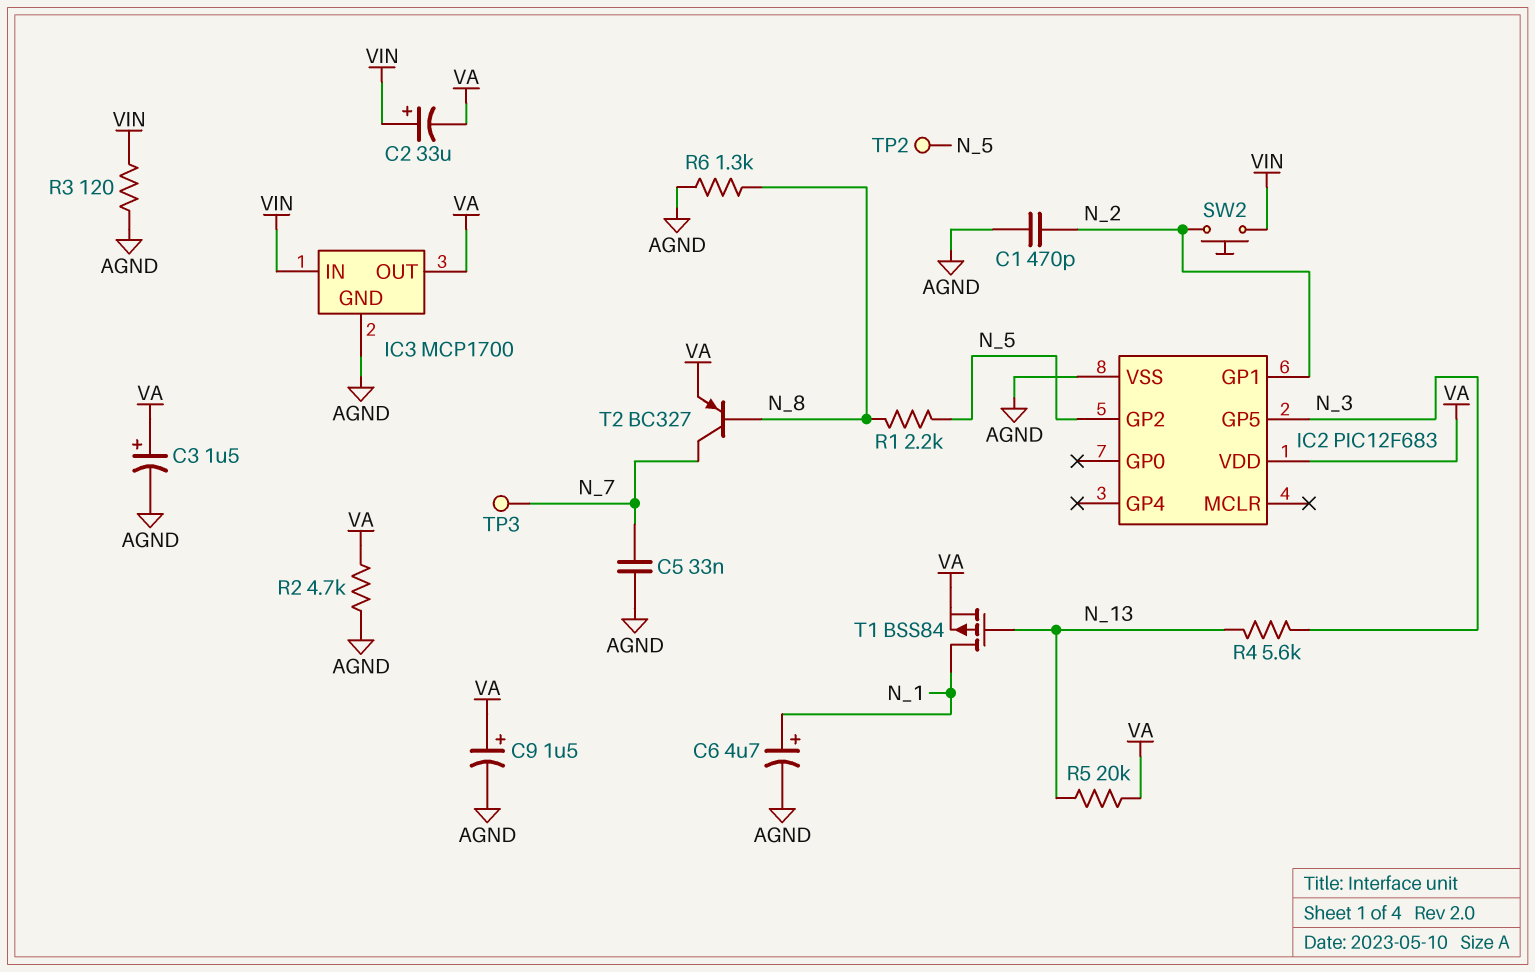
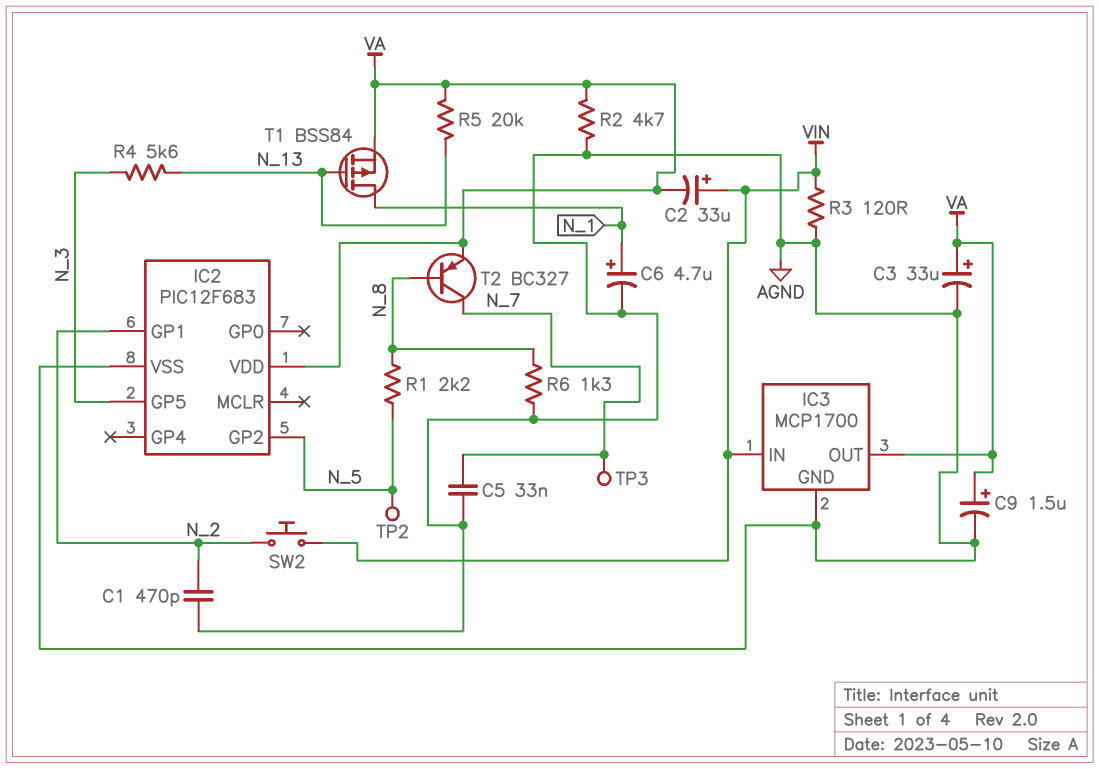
C3: 1.5uF (plus VA, minus AGND) -> 33uF (plus VA, minus AGND)

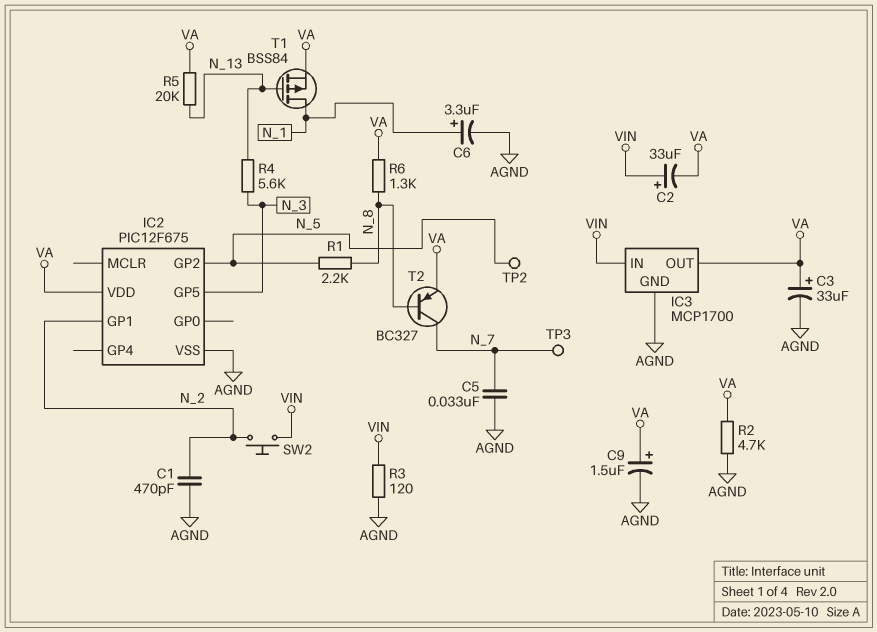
C6: 4.7uF (plus N_1, minus AGND) -> 3.3uF (plus N_1, minus AGND)
IC2: PIC12F683 -> PIC12F675
R6: 1.3k (AGND, N_8) -> 1.3k (N_8, VA)

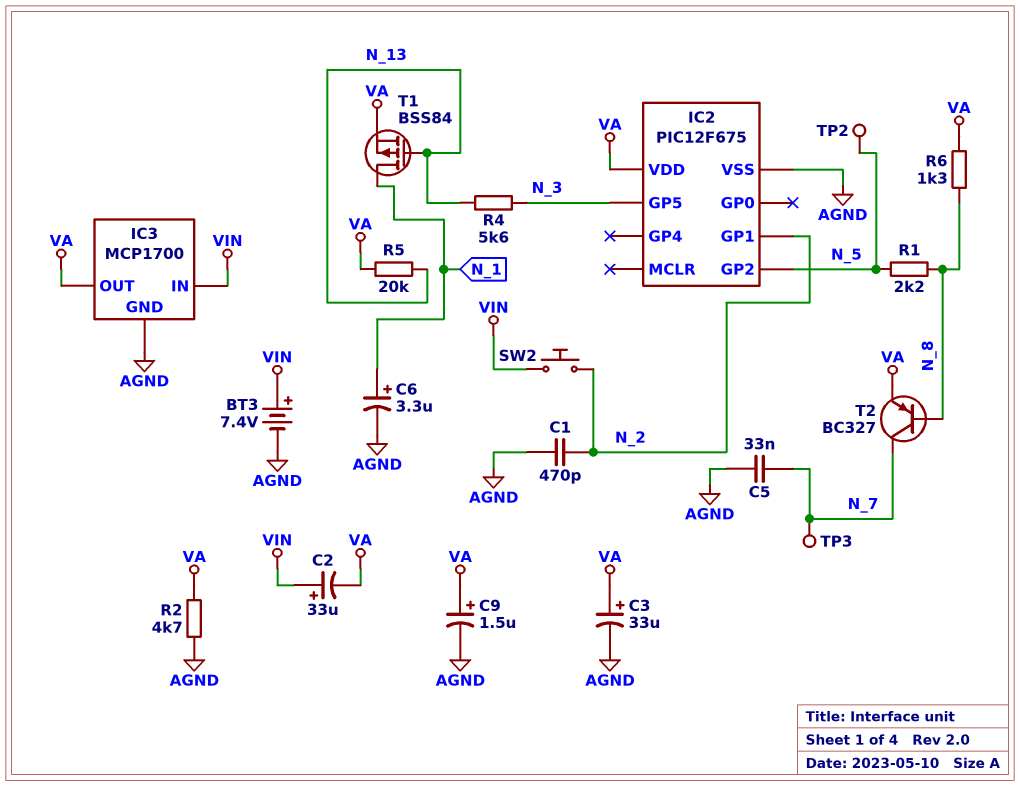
BT3: none -> 7.4V (plus VIN, minus AGND)
R3: 120 (AGND, VIN) -> none

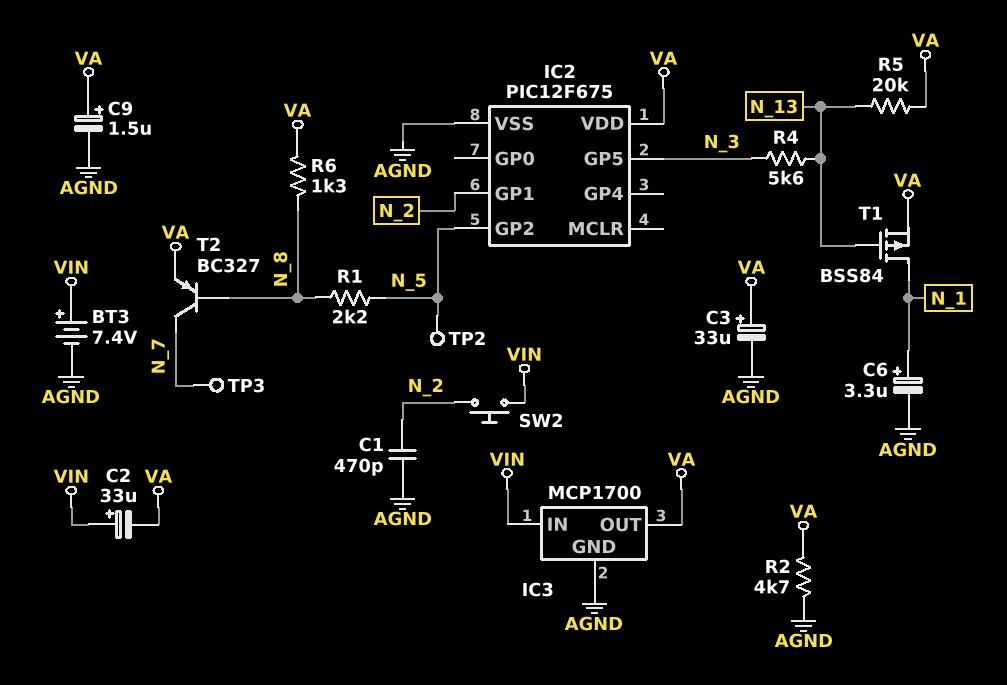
C5: 33nF (AGND, N_7) -> none

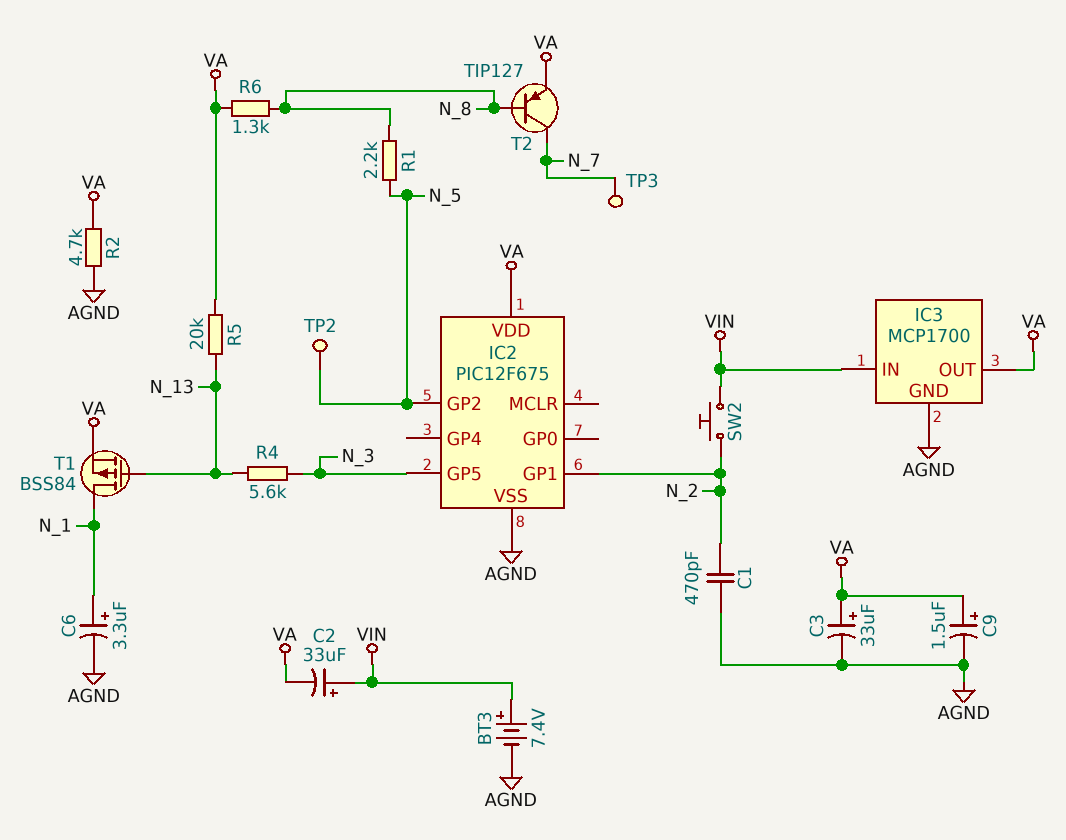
T2: PNP BC327 (B N_8, C N_7, E VA) -> PNP TIP127 (B N_8, C N_7, E VA)

